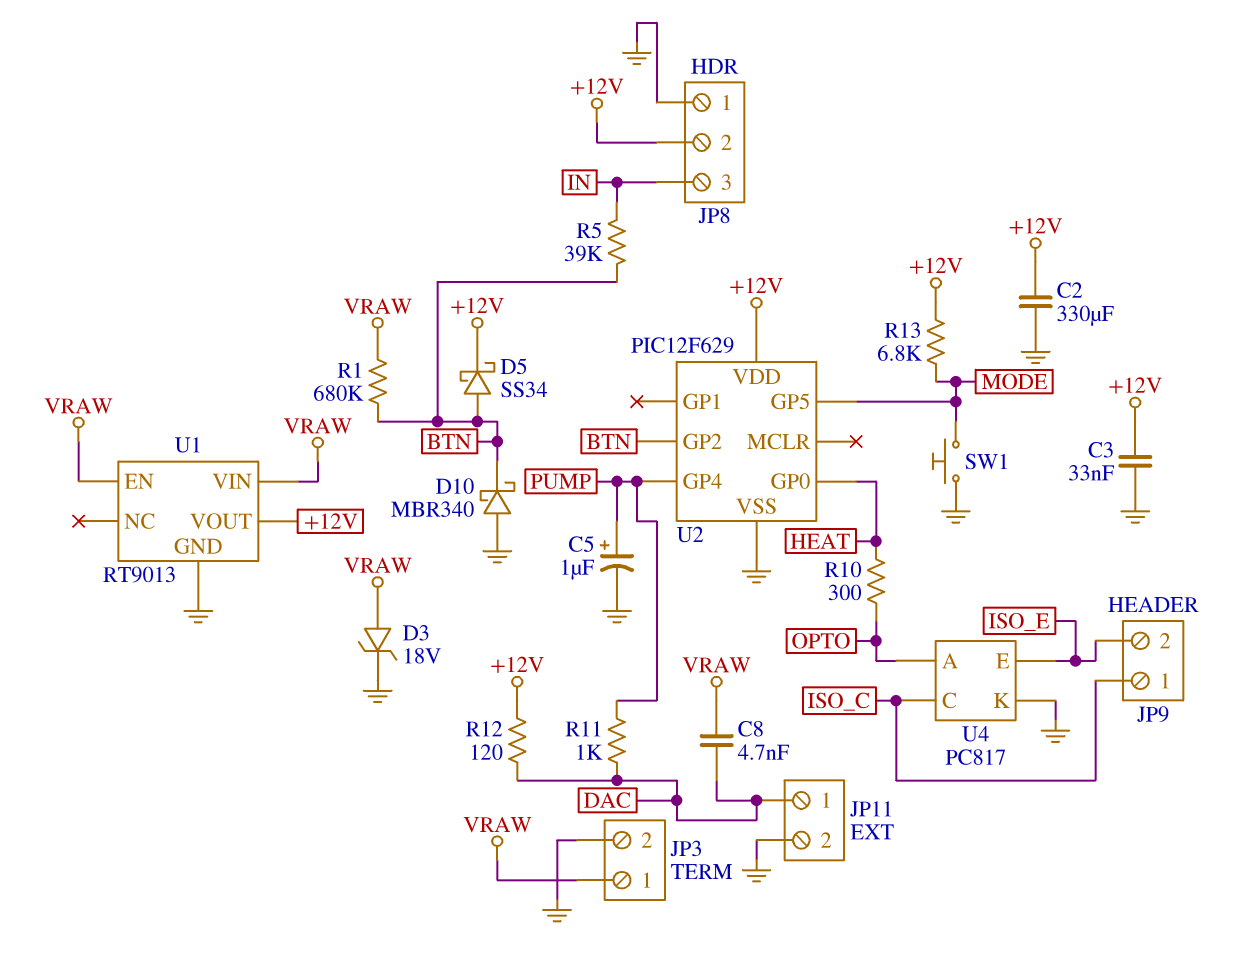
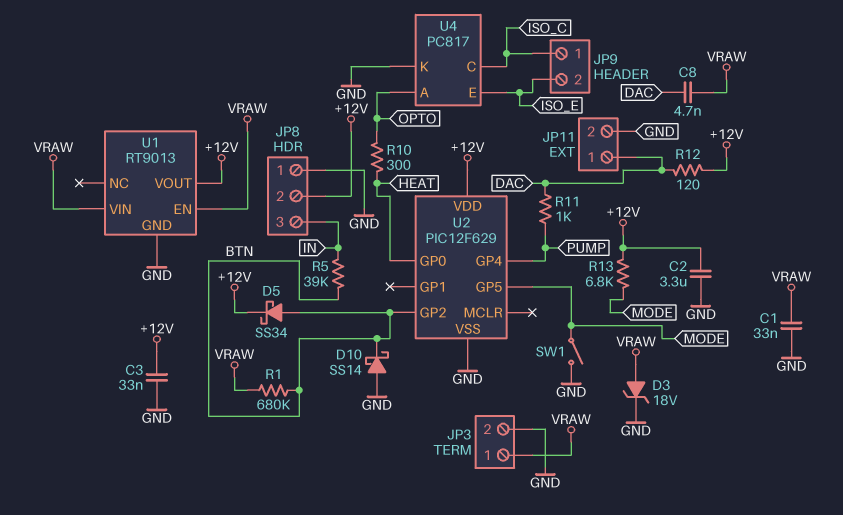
C1: none -> 33nF (GND, VRAW)
C2: 330uF (+12V, GND) -> 3.3uF (+12V, GND)
C5: 1uF (plus PUMP, minus GND) -> none
D10: schottky MBR340 (A GND, K BTN) -> schottky SS14 (A GND, K BTN)
SW1: button (GND, MODE) -> switch (GND, MODE)

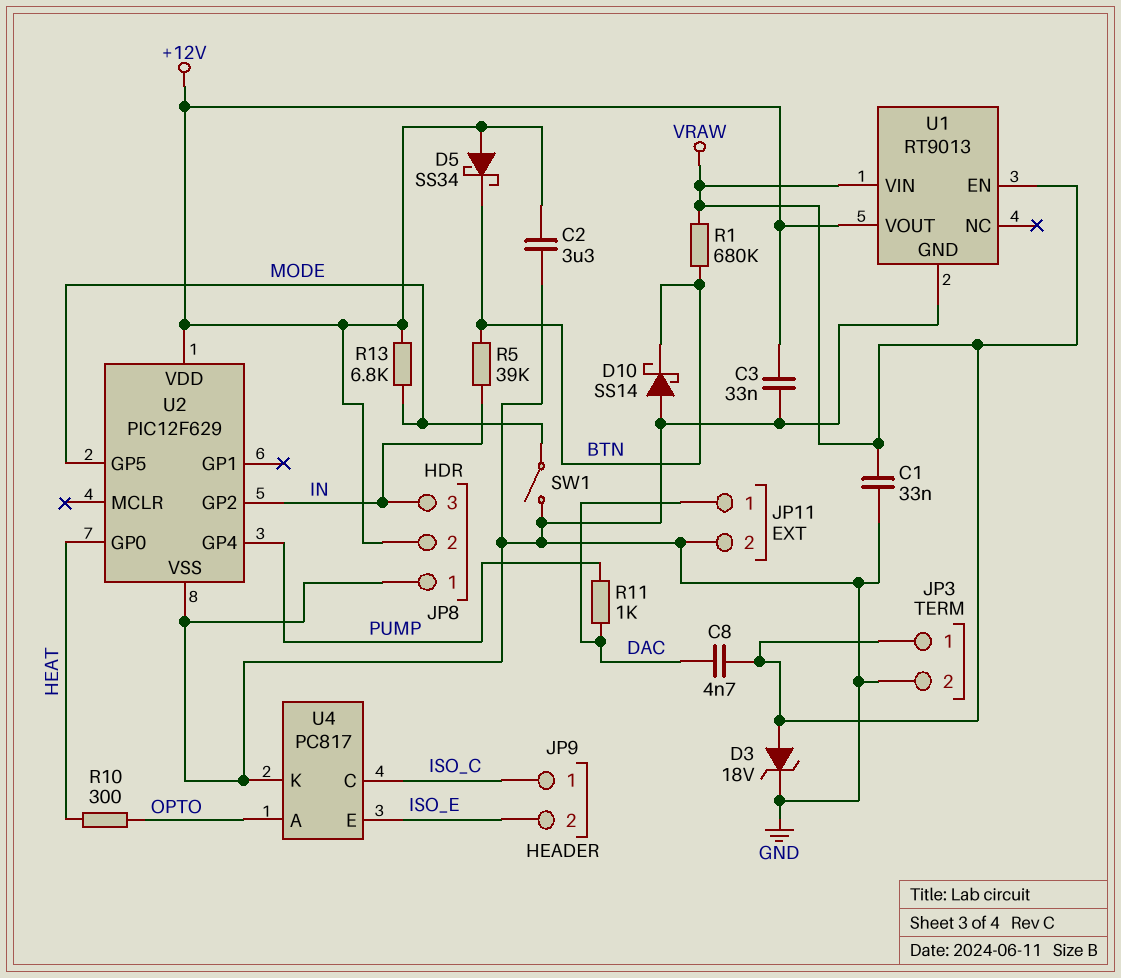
D5: schottky SS34 (A BTN, K +12V) -> schottky SS34 (A +12V, K BTN)
R12: 120 (+12V, DAC) -> none
U2 pin GP2: BTN -> IN

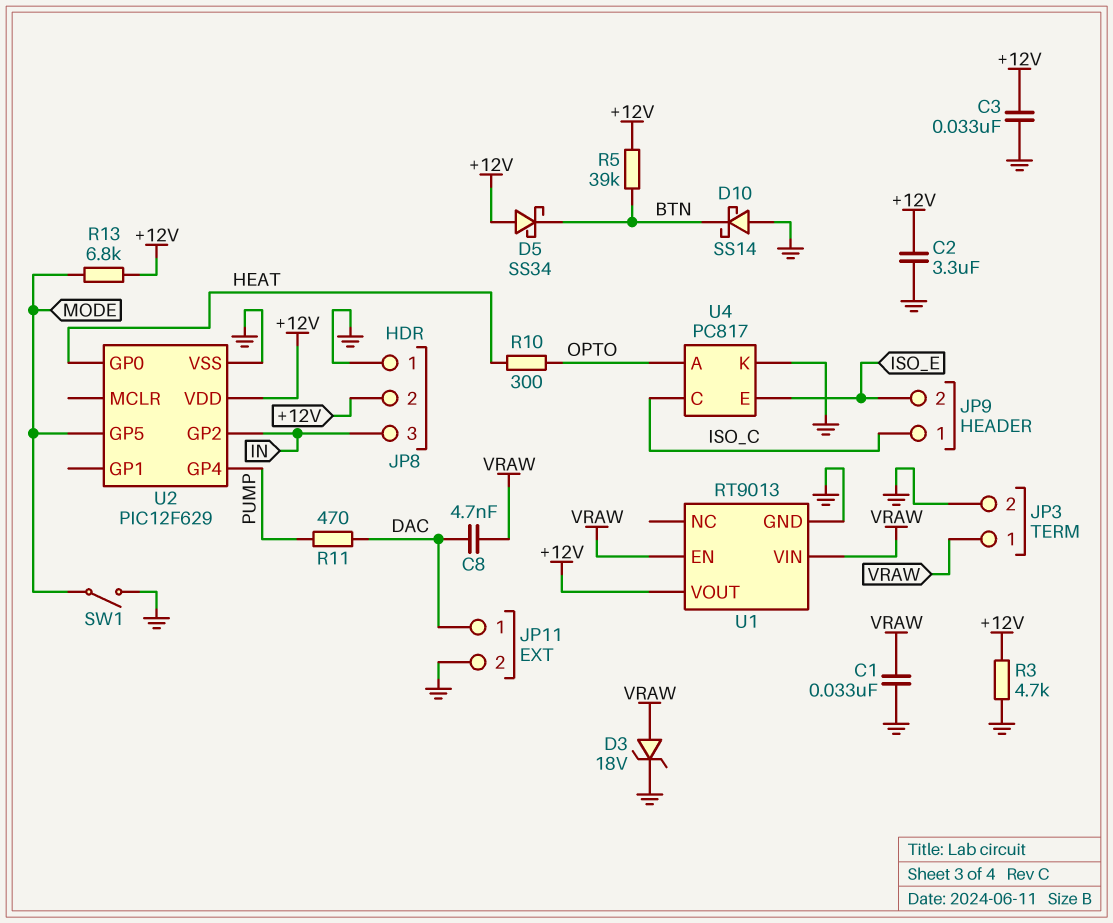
R1: 680k (BTN, VRAW) -> none
R3: none -> 4.7k (+12V, GND)
R5: 39k (BTN, IN) -> 39k (+12V, BTN)
R11: 1k (DAC, PUMP) -> 470 (DAC, PUMP)

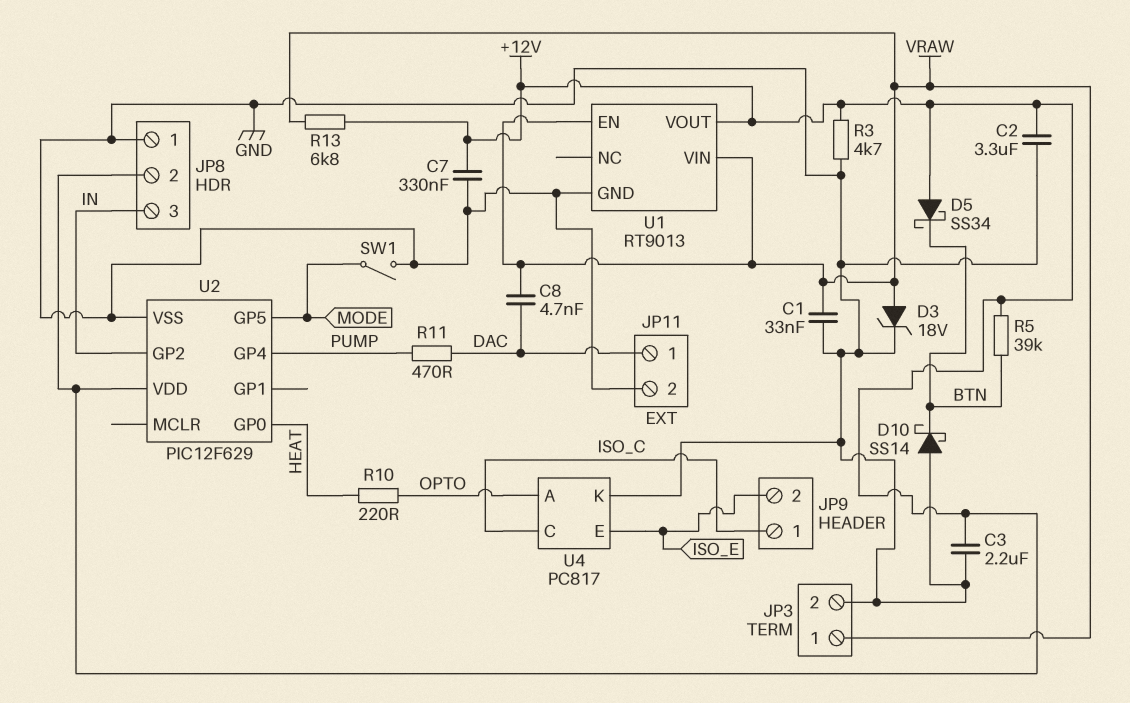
C3: 33nF (+12V, GND) -> 2.2uF (+12V, GND)
C7: none -> 330nF (+12V, GND)
R10: 300 (HEAT, OPTO) -> 220 (HEAT, OPTO)
R13: 6.8k (+12V, MODE) -> 6.8k (+12V, VRAW)

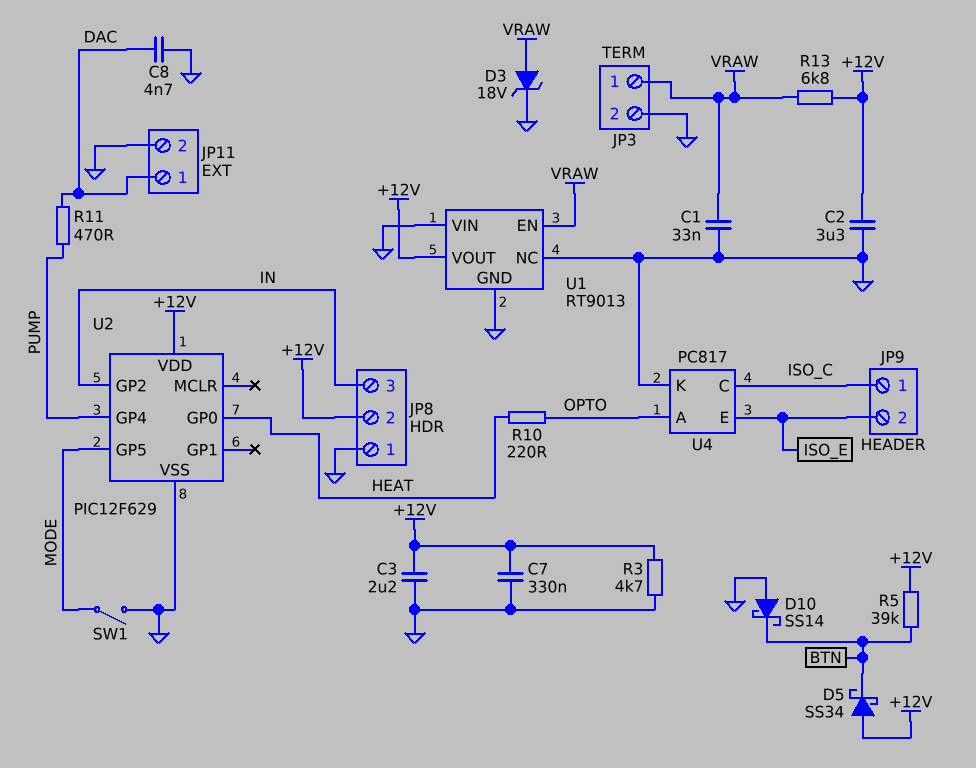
C8: 4.7nF (DAC, VRAW) -> 4.7nF (DAC, GND)
U1 pin NC: none -> GND
U1 pin VIN: VRAW -> GND

